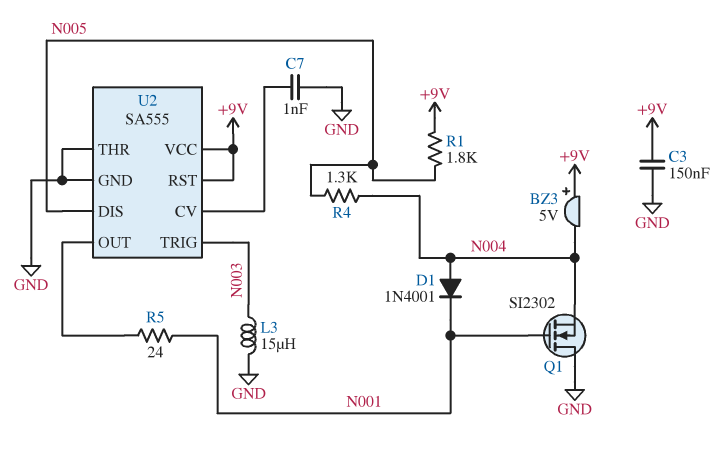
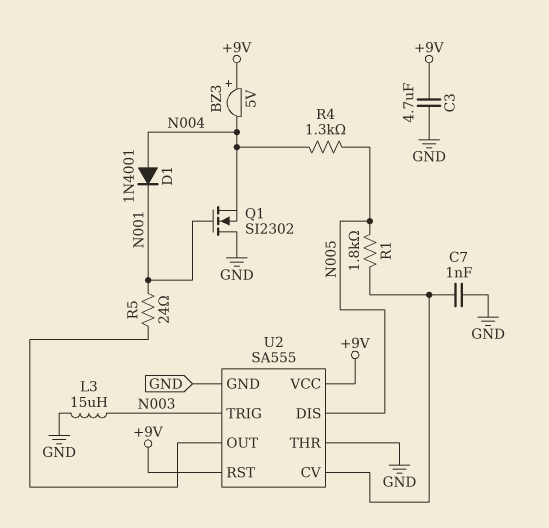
C3: 150nF (+9V, GND) -> 4.7uF (+9V, GND)
R1: 1.8k (+9V, N005) -> 1.8k (N005, U2/CV)

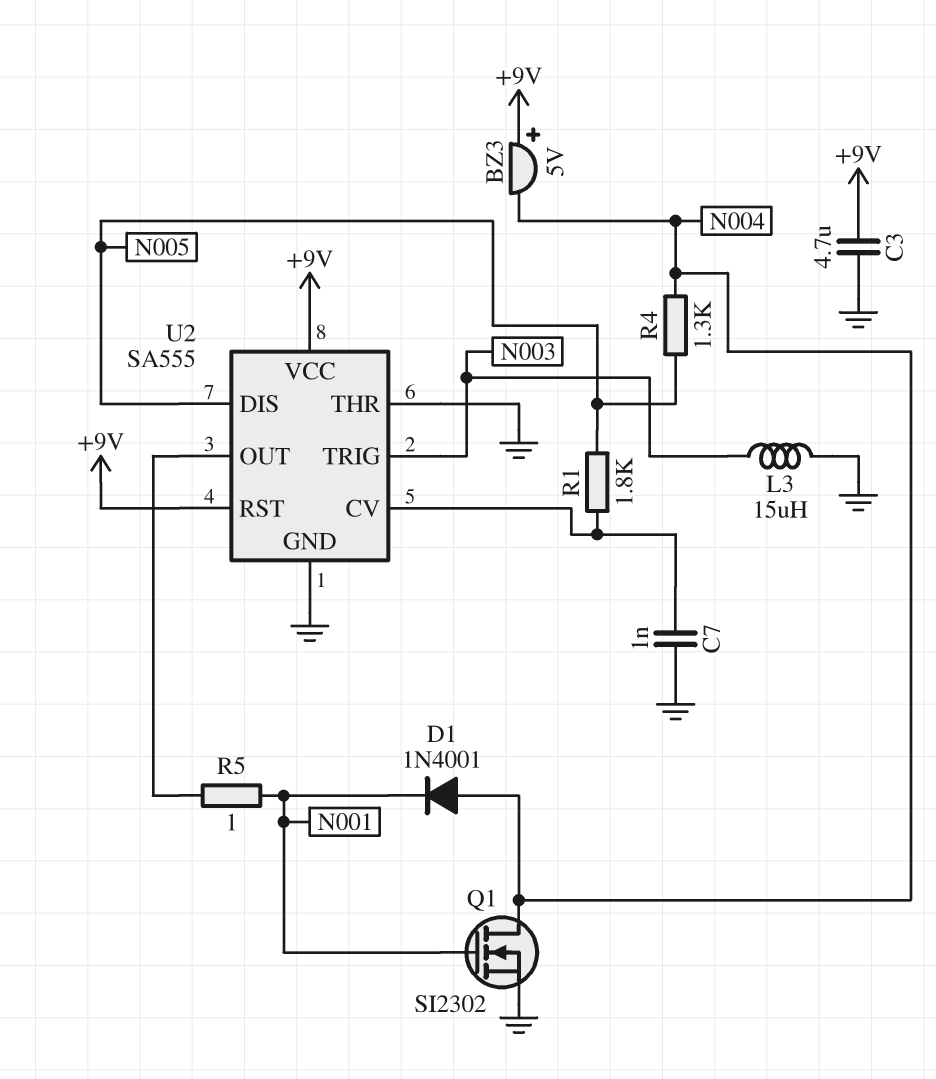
Q1: NMOS SI2302 (G N001, D GND, S N004) -> NMOS SI2302 (G N001, D N004, S GND)
R5: 24 (N001, U2/OUT) -> 1 (N001, U2/OUT)

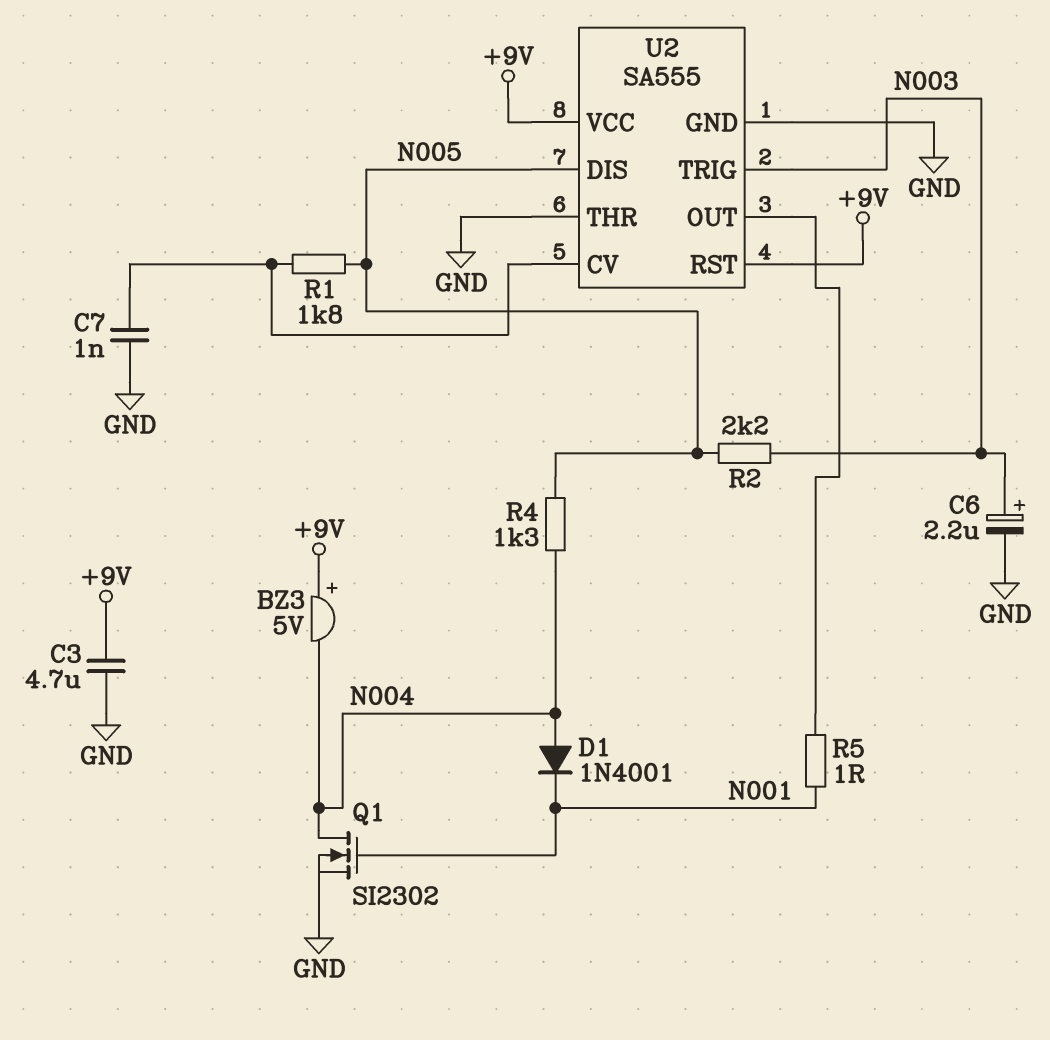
C6: none -> 2.2uF (plus N003, minus GND)
L3: 15uH (GND, N003) -> none
R2: none -> 2.2k (N003, N005)

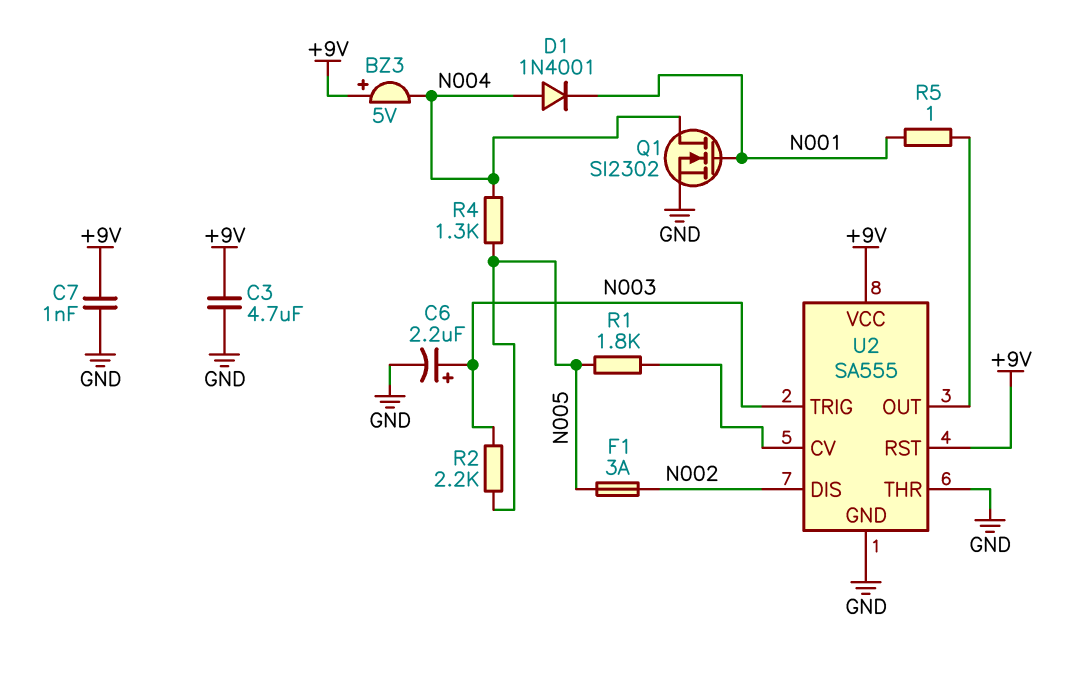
C7: 1nF (GND, U2/CV) -> 1nF (+9V, GND)
F1: none -> 3A (N002, N005)
U2 pin DIS: N005 -> N002

